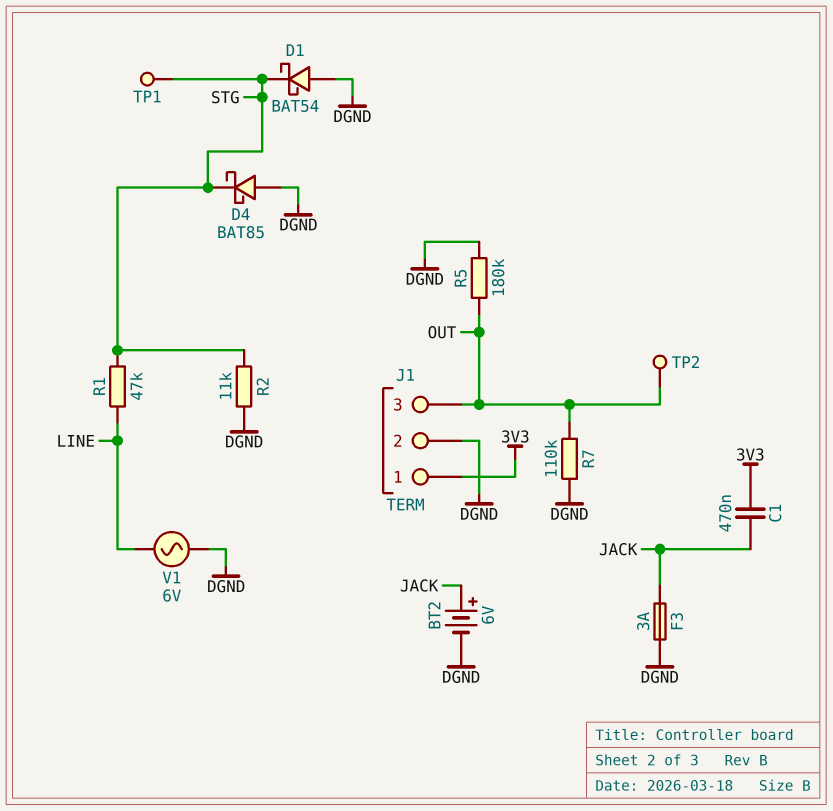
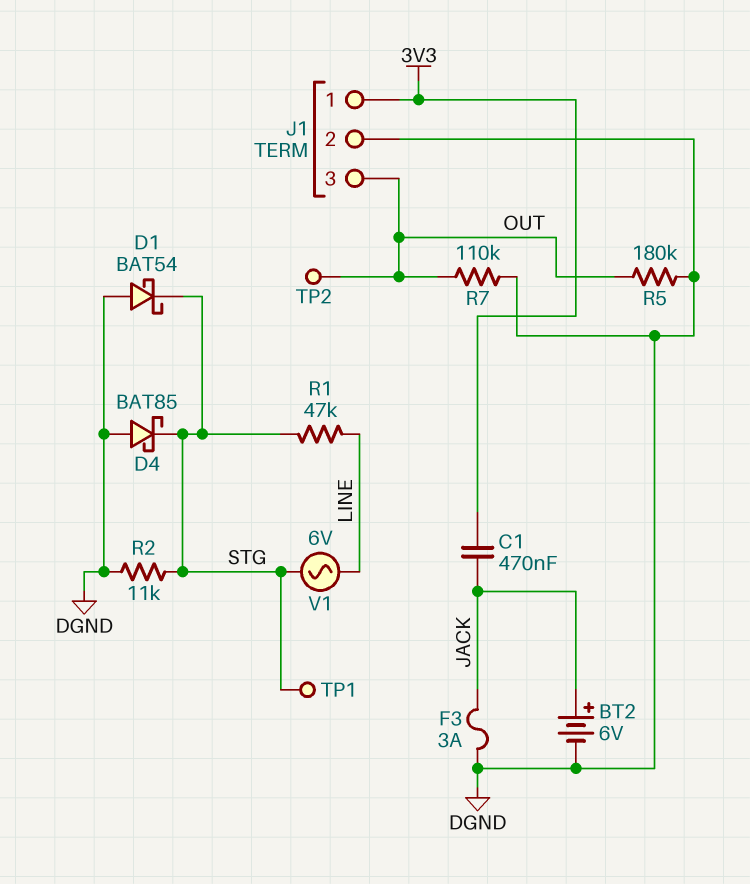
V1: AC 6V (DGND, LINE) -> AC 6V (LINE, STG)

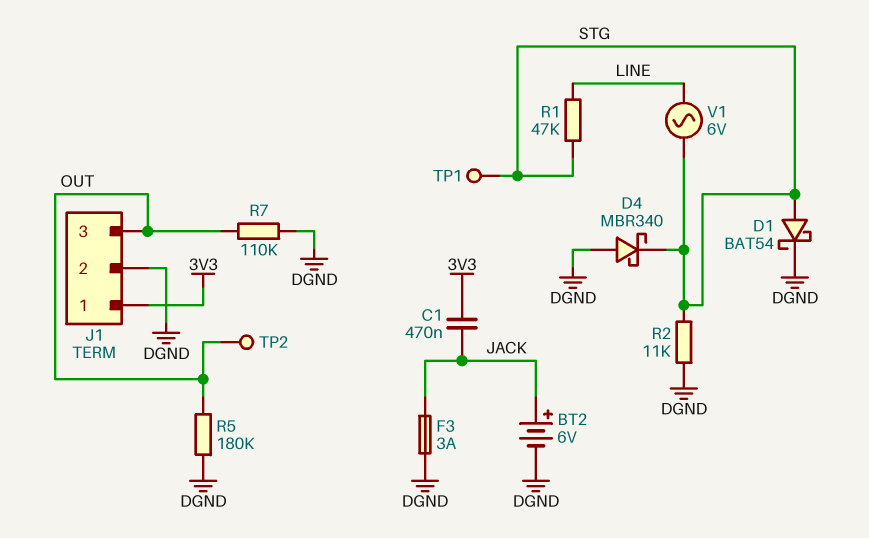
D1: schottky BAT54 (A DGND, K STG) -> schottky BAT54 (A STG, K DGND)
D4: schottky BAT85 (A DGND, K STG) -> schottky MBR340 (A DGND, K STG)

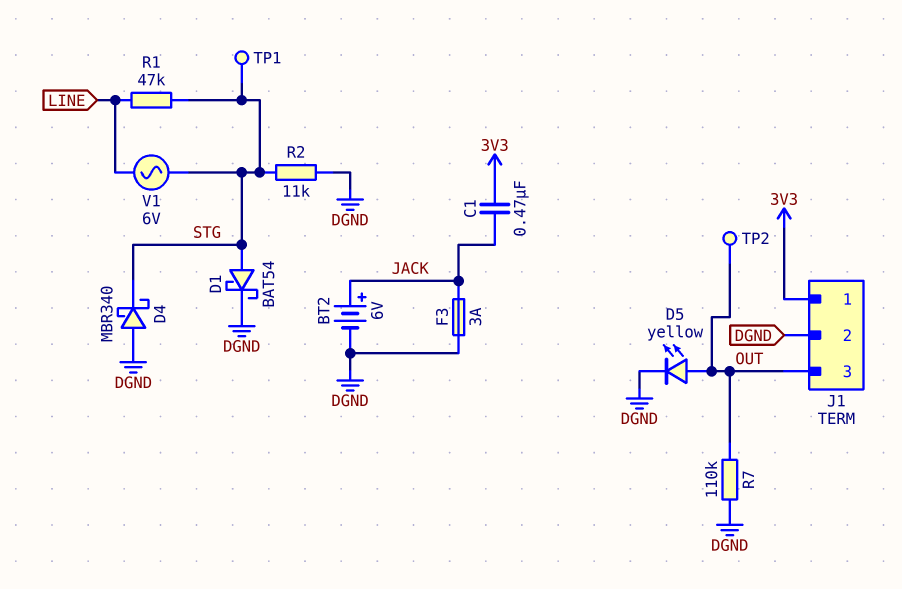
D5: none -> LED yellow (A OUT, K DGND)
R5: 180k (DGND, OUT) -> none

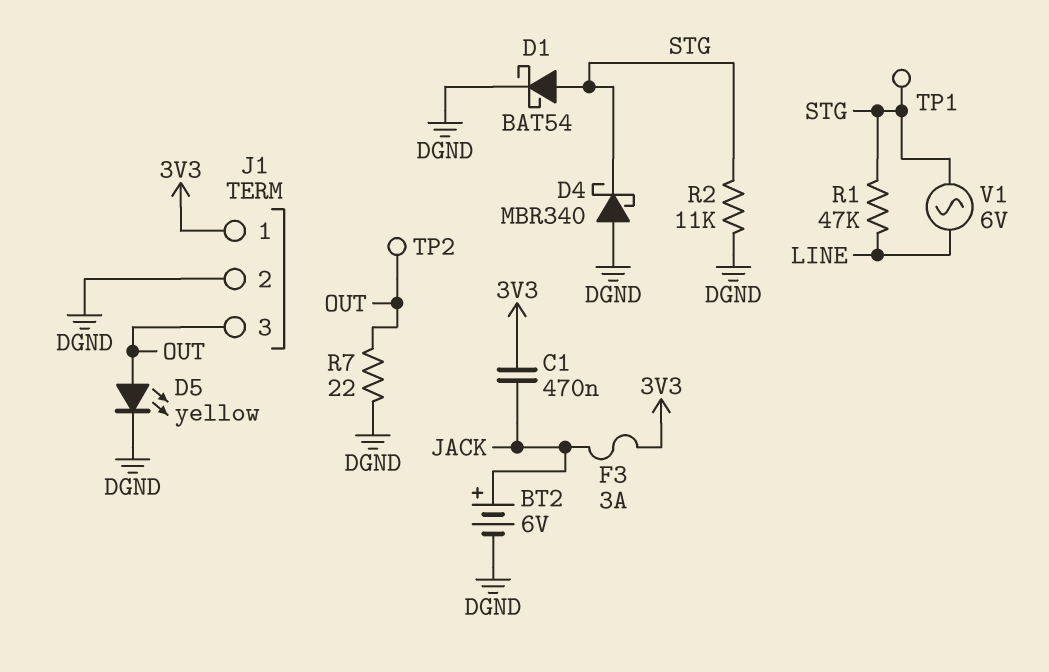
F3: 3A (DGND, JACK) -> 3A (3V3, JACK)
R7: 110k (DGND, OUT) -> 22 (DGND, OUT)

